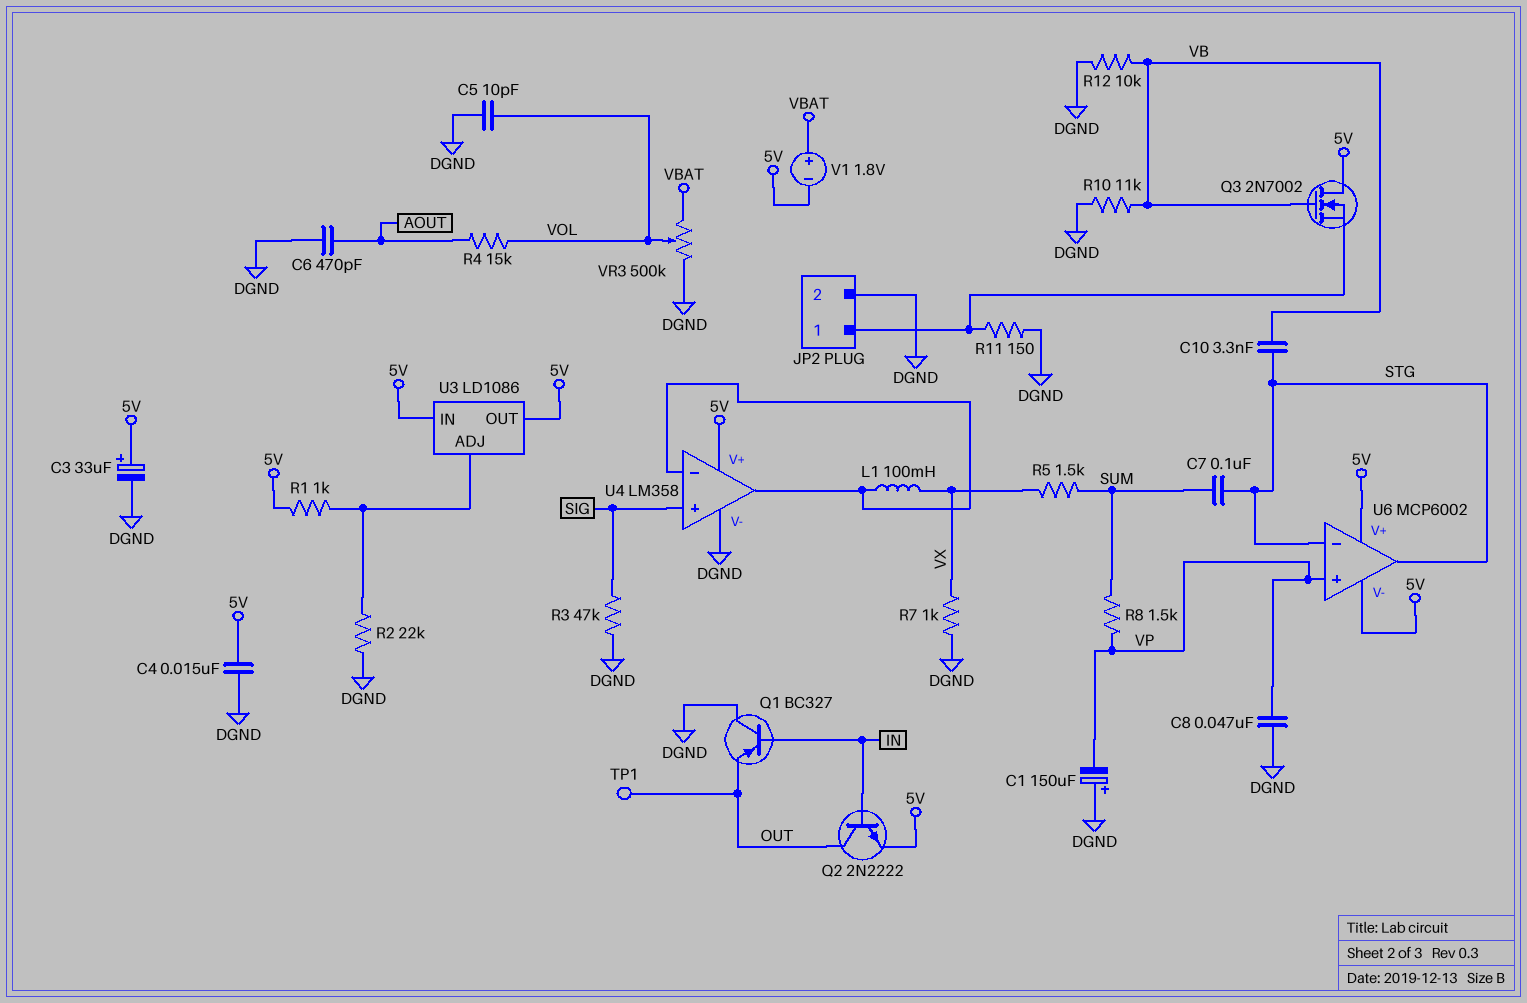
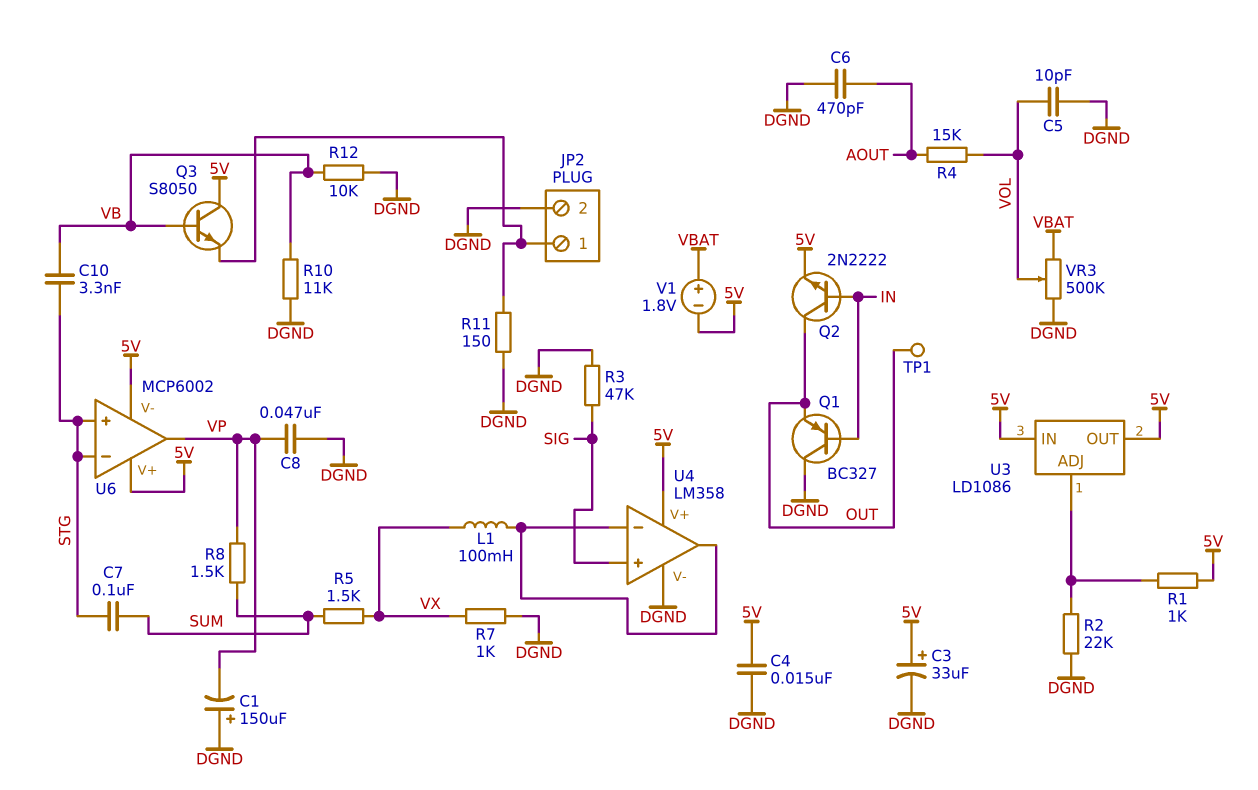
Q3: NMOS 2N7002 (G VB, D 5V, S JP2/1) -> NPN S8050 (B VB, C 5V, E JP2/1)
U6 pin in+: VP -> STG
U6 pin out: STG -> VP

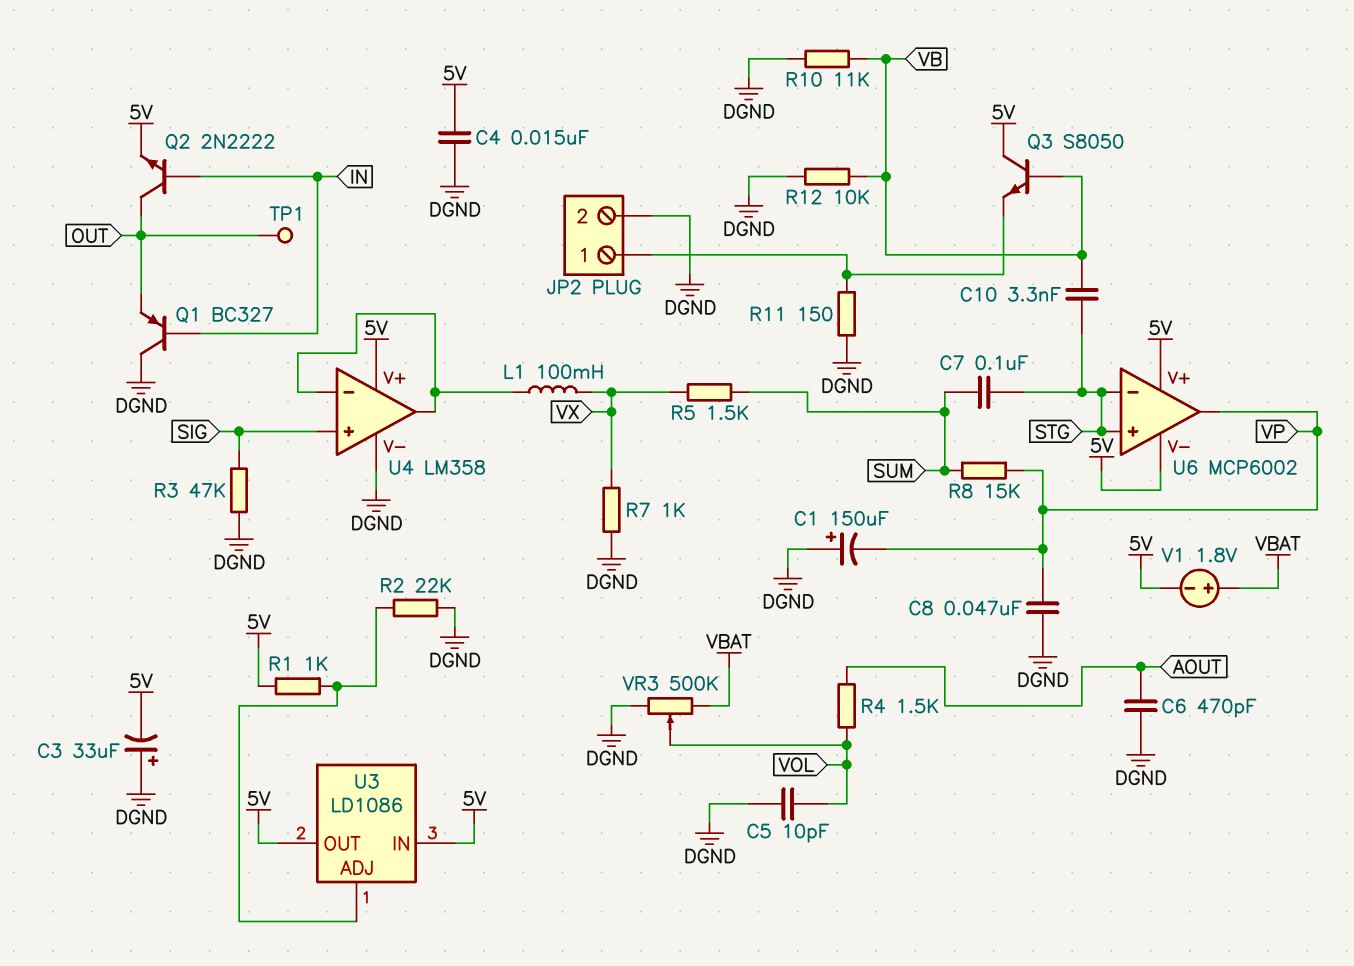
C3: 33uF (plus 5V, minus DGND) -> 33uF (plus DGND, minus 5V)
R4: 15k (AOUT, VOL) -> 1.5k (AOUT, VOL)
R8: 1.5k (SUM, VP) -> 15k (SUM, VP)

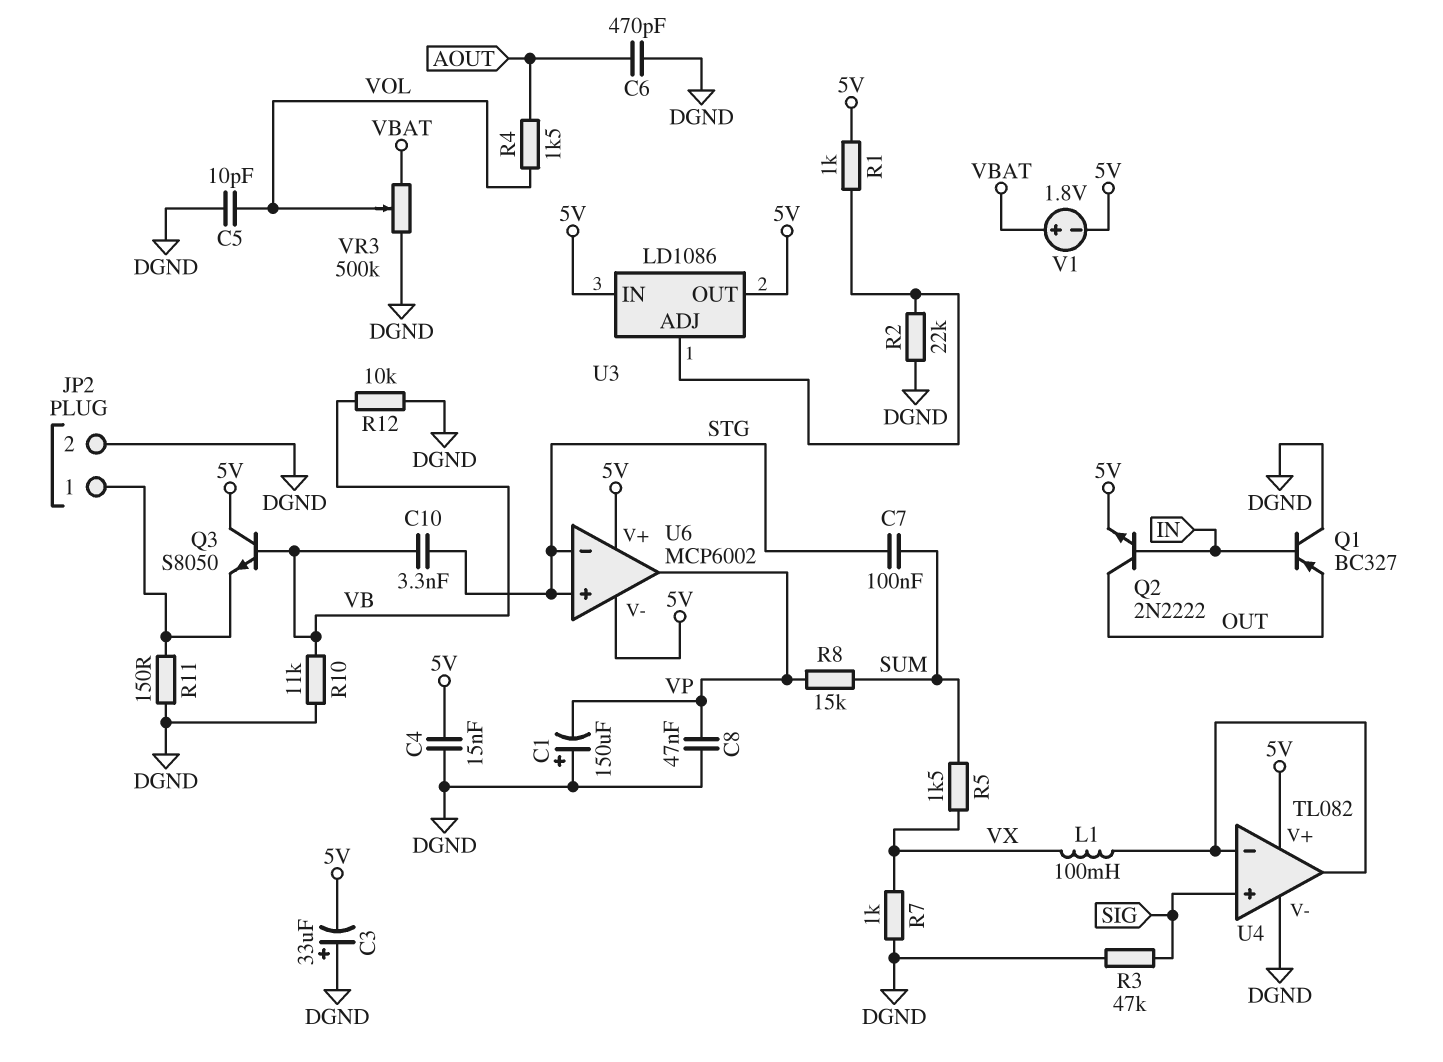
TP1: test point (OUT) -> none
U4: LM358 -> TL082

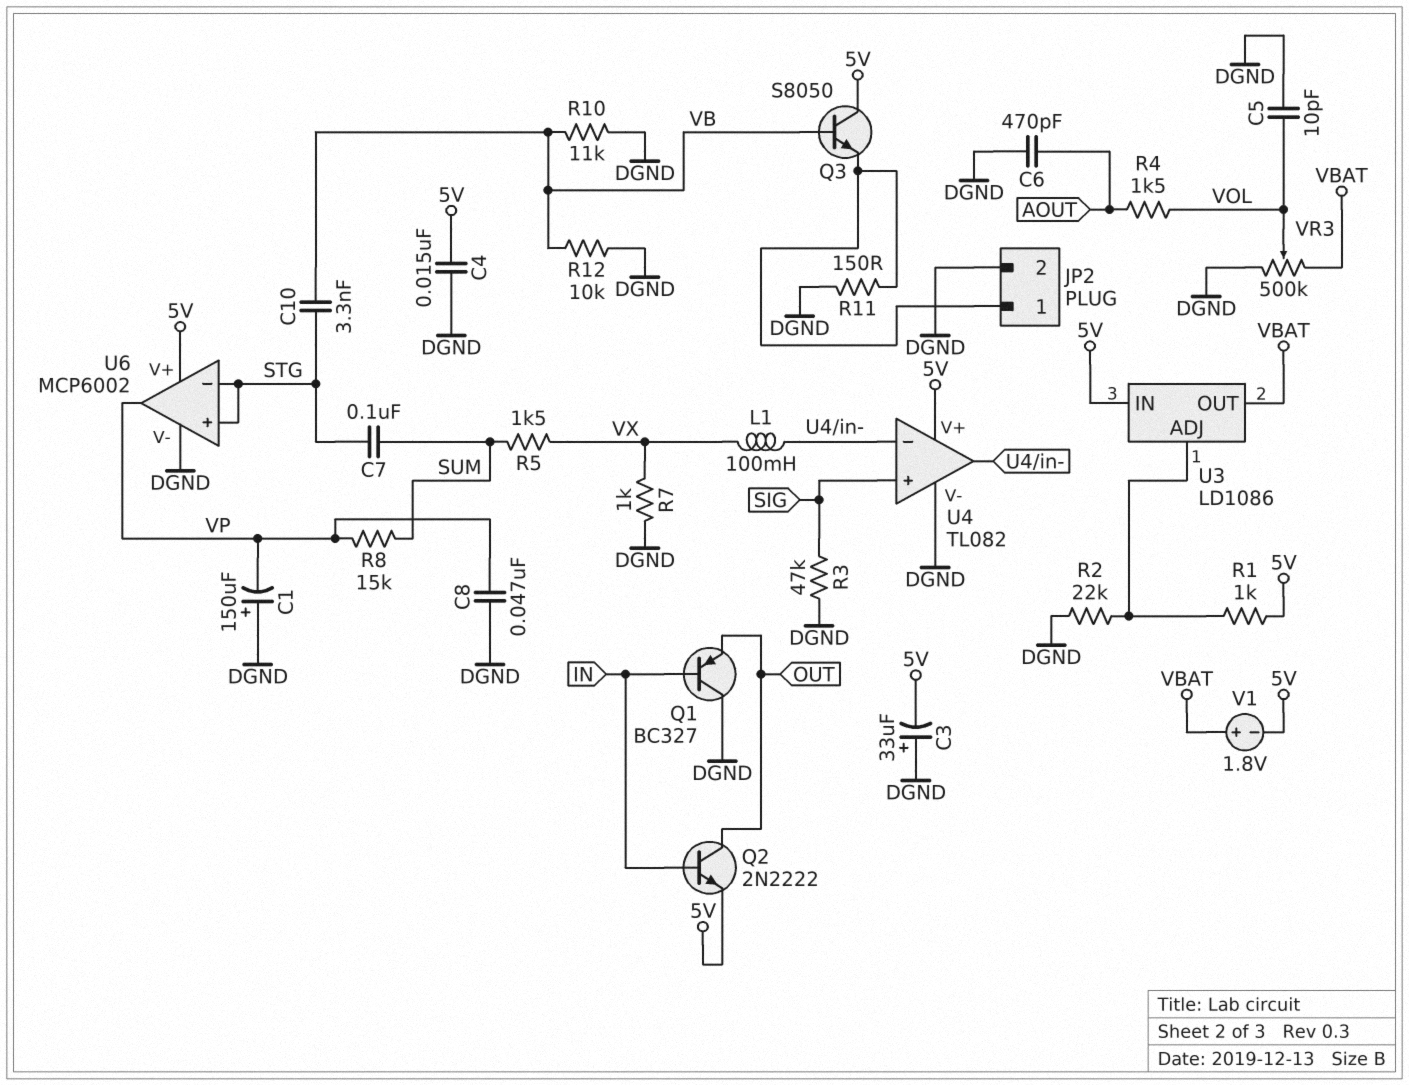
U3 pin OUT: 5V -> VBAT
U6 pin V-: 5V -> DGND

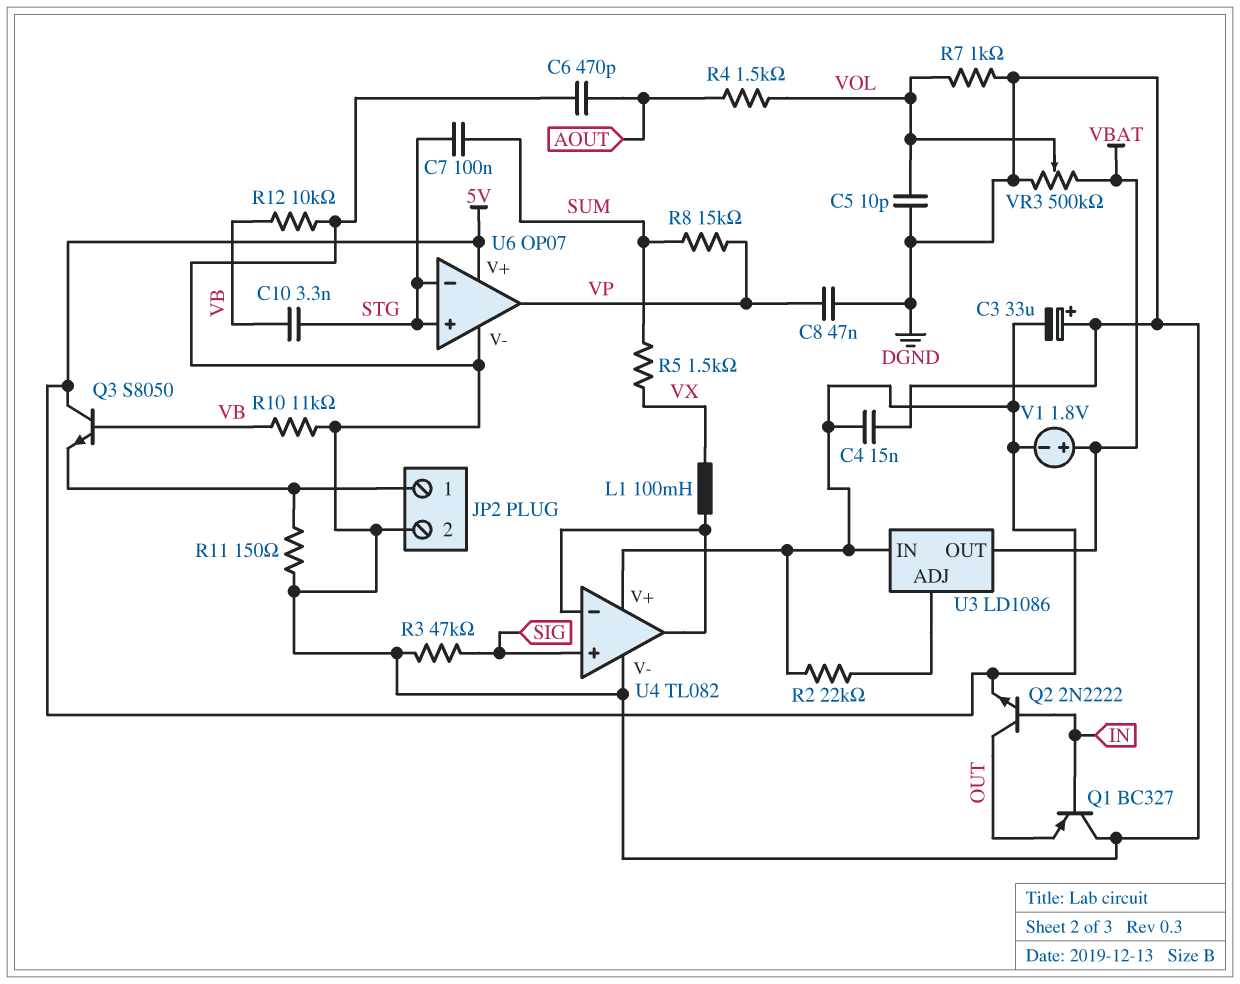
C1: 150uF (plus DGND, minus VP) -> none
R1: 1k (5V, U3/ADJ) -> none
R2: 22k (DGND, U3/ADJ) -> 22k (5V, U3/ADJ)
R7: 1k (DGND, VX) -> 1k (DGND, VOL)
U6: MCP6002 -> OP07

